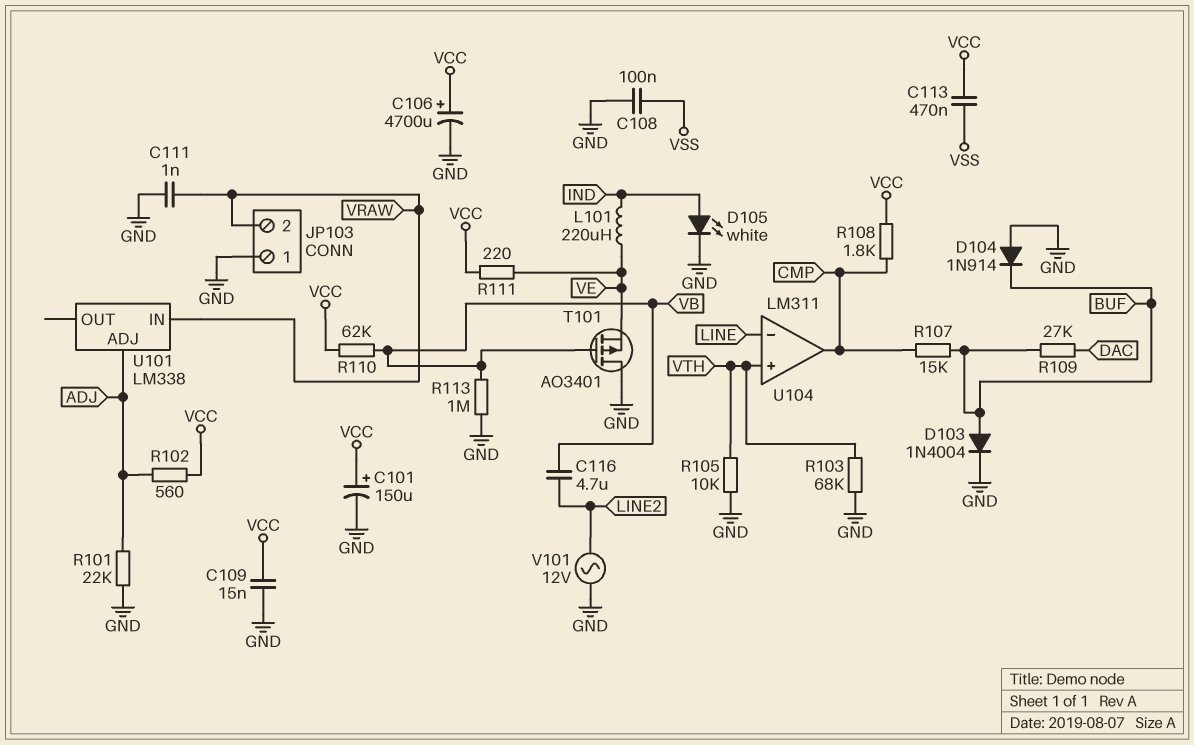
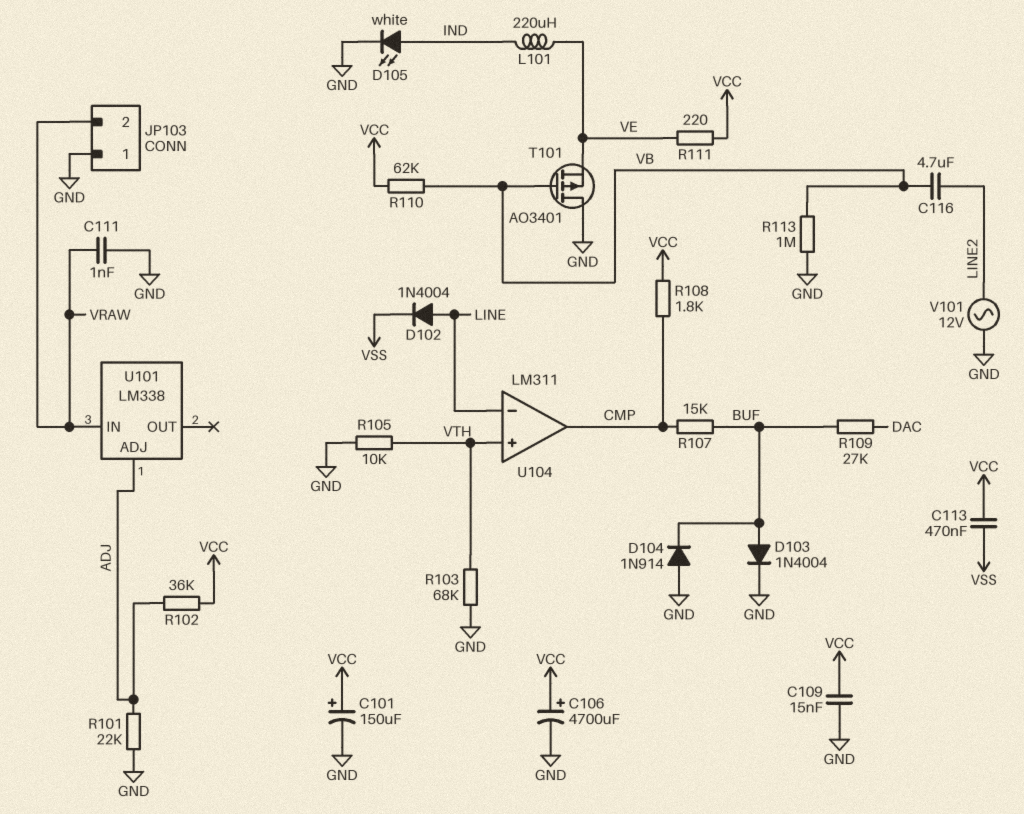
C108: 100nF (GND, VSS) -> none
D102: none -> diode 1N4004 (A LINE, K VSS)
R102: 560 (ADJ, VCC) -> 36k (ADJ, VCC)

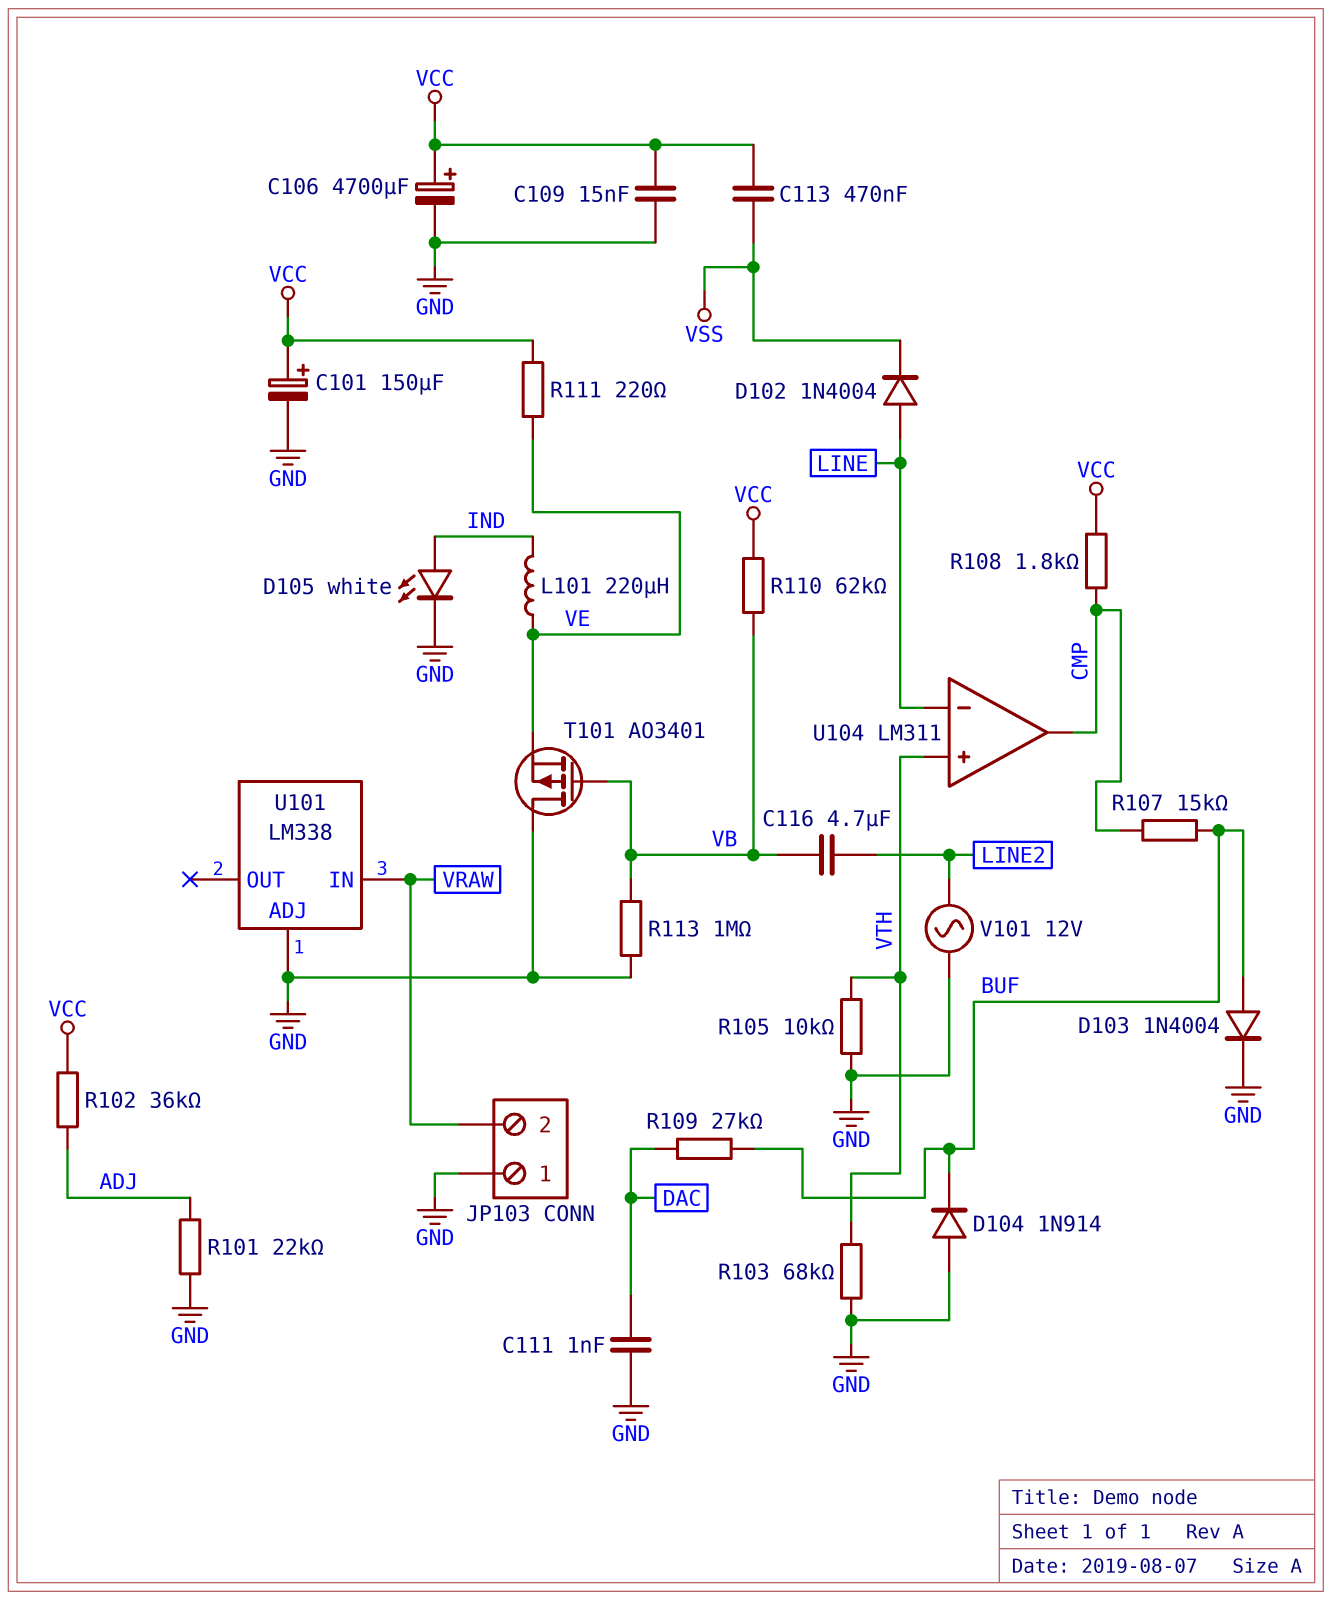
C111: 1nF (GND, VRAW) -> 1nF (DAC, GND)
U101 pin ADJ: ADJ -> GND

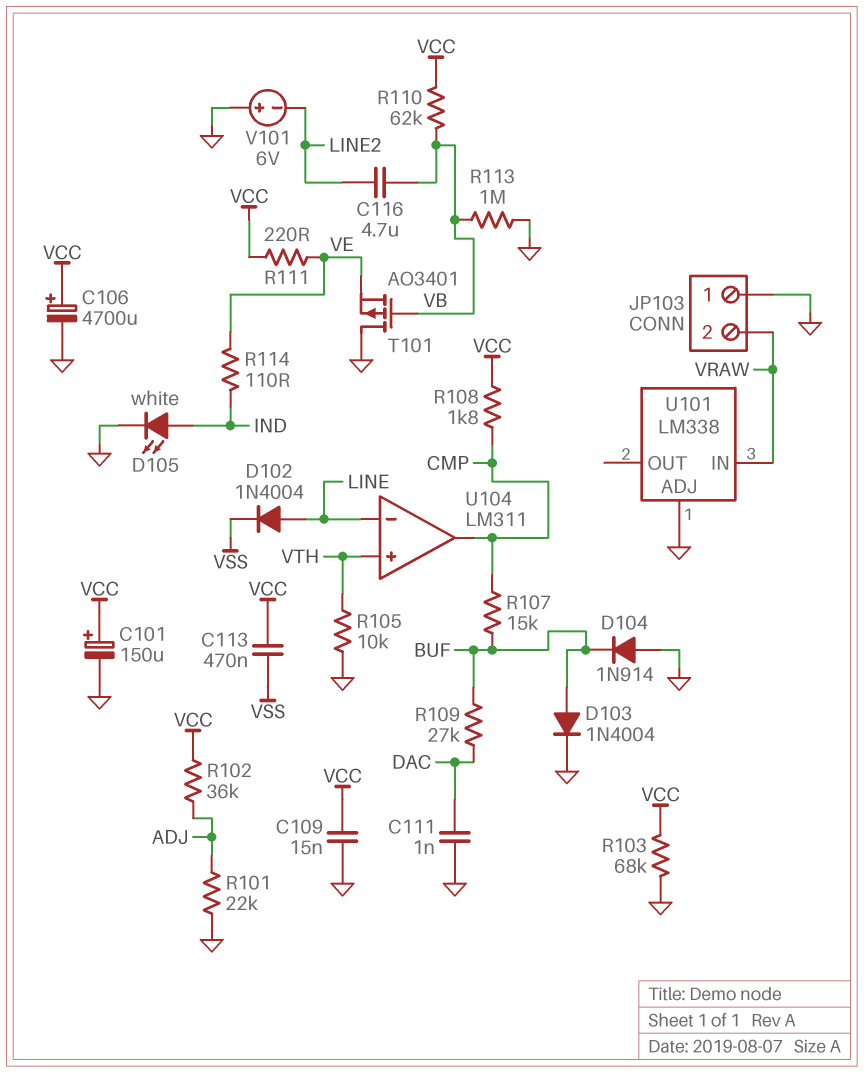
L101: 220uH (IND, VE) -> none
R103: 68k (GND, VTH) -> 68k (GND, VCC)
R114: none -> 110 (IND, VE)
V101: AC 12V (GND, LINE2) -> 6V (plus GND, minus LINE2)

